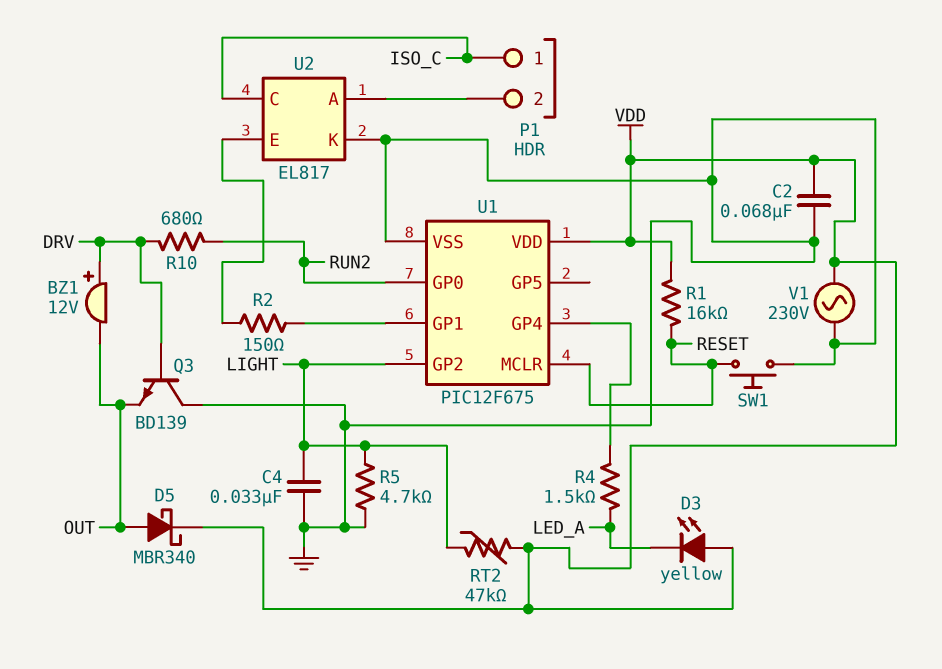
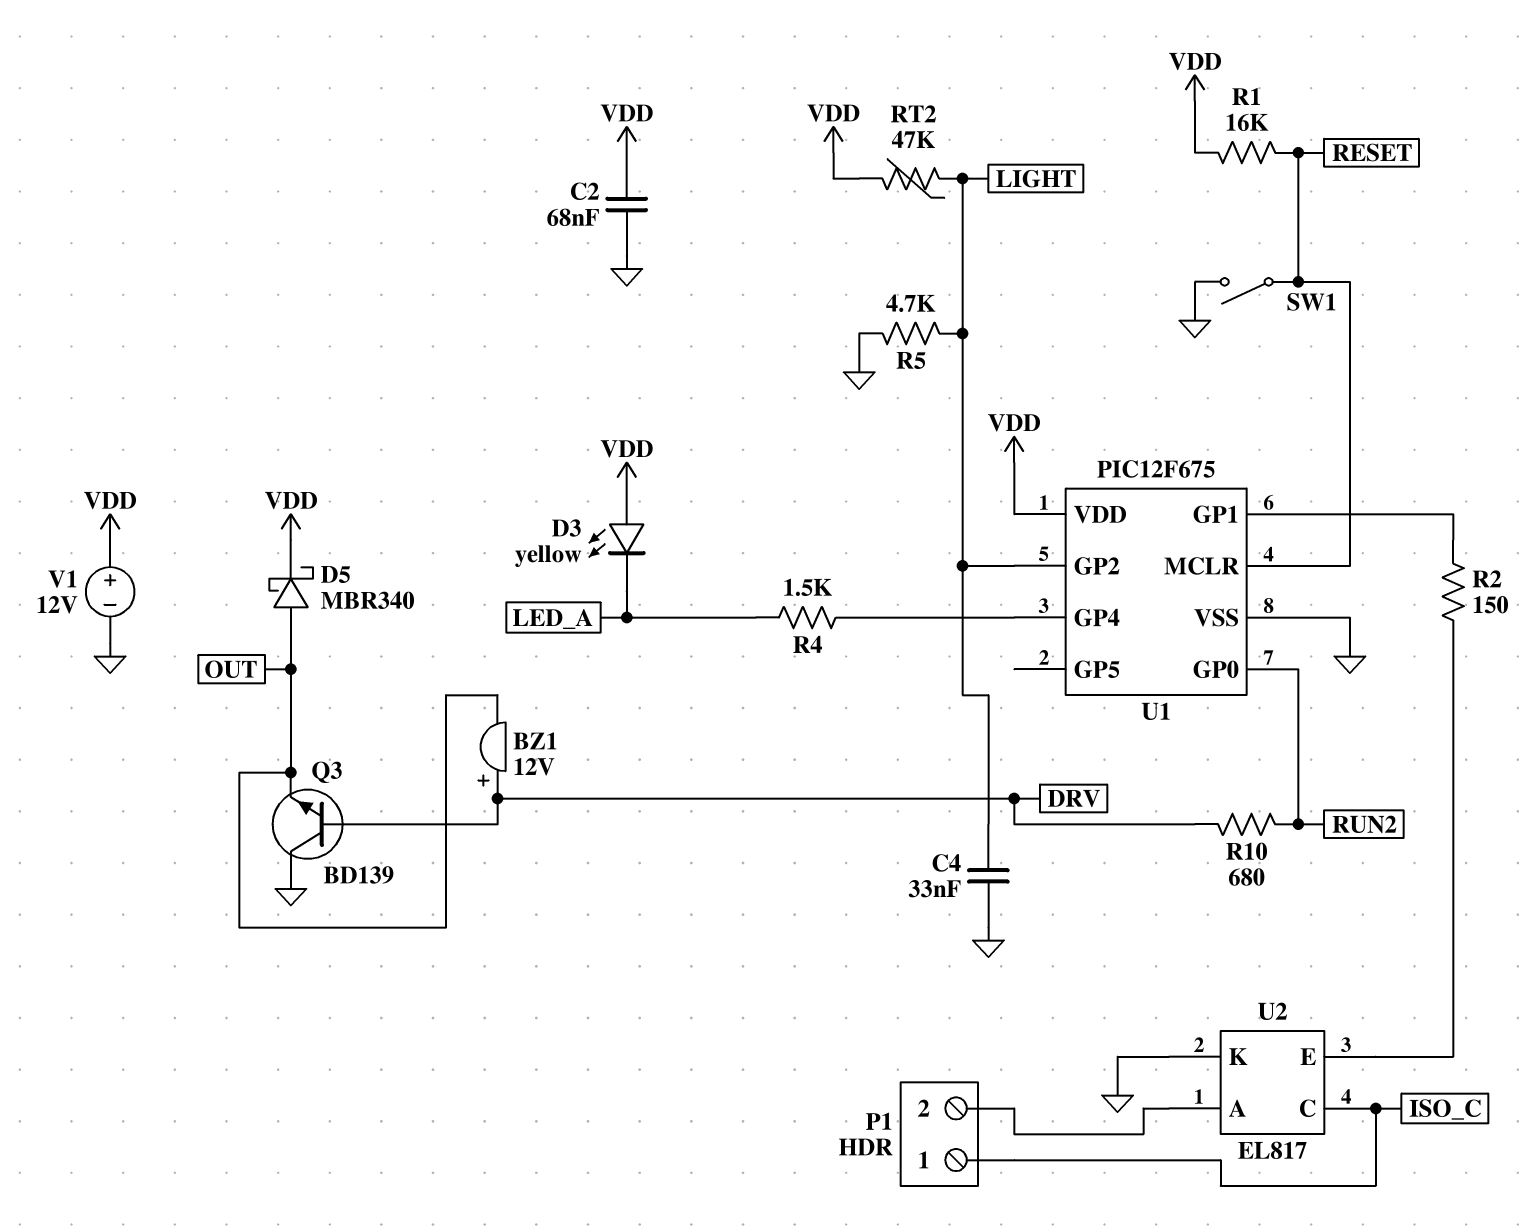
SW1: button (GND, RESET) -> switch (GND, RESET)
V1: AC 230V (GND, VDD) -> 12V (plus VDD, minus GND)

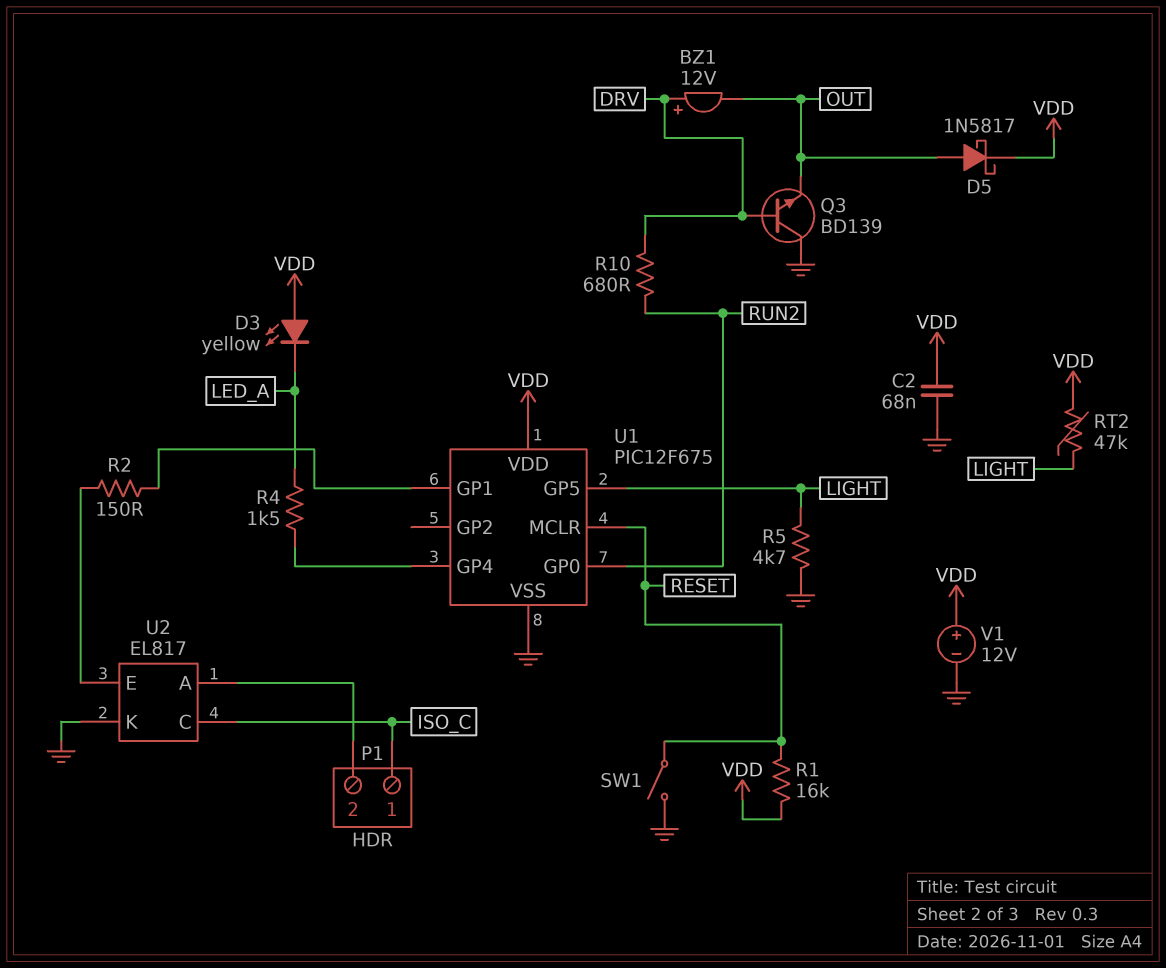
C4: 33nF (GND, LIGHT) -> none
D5: schottky MBR340 (A OUT, K VDD) -> schottky 1N5817 (A OUT, K VDD)
U1 pin GP2: LIGHT -> none
U1 pin GP5: none -> LIGHT

